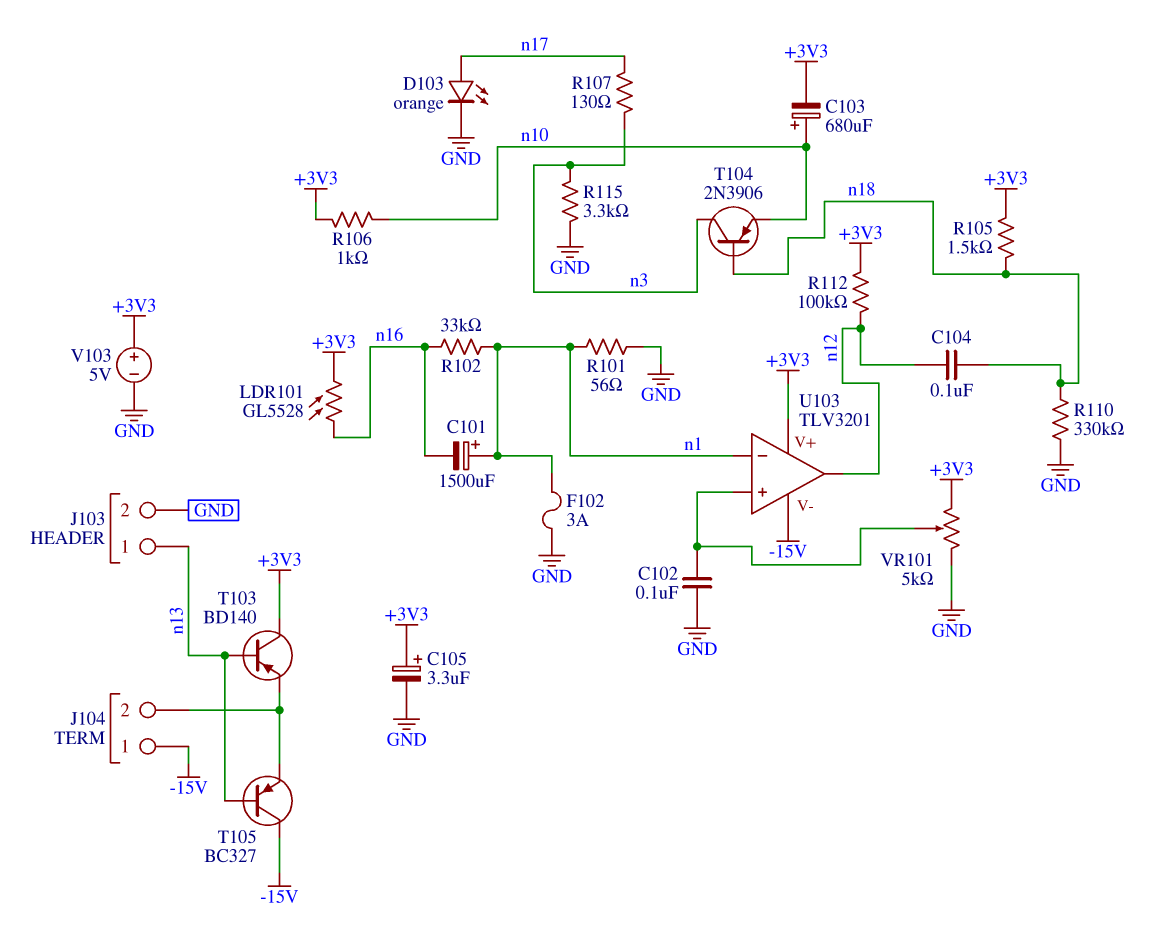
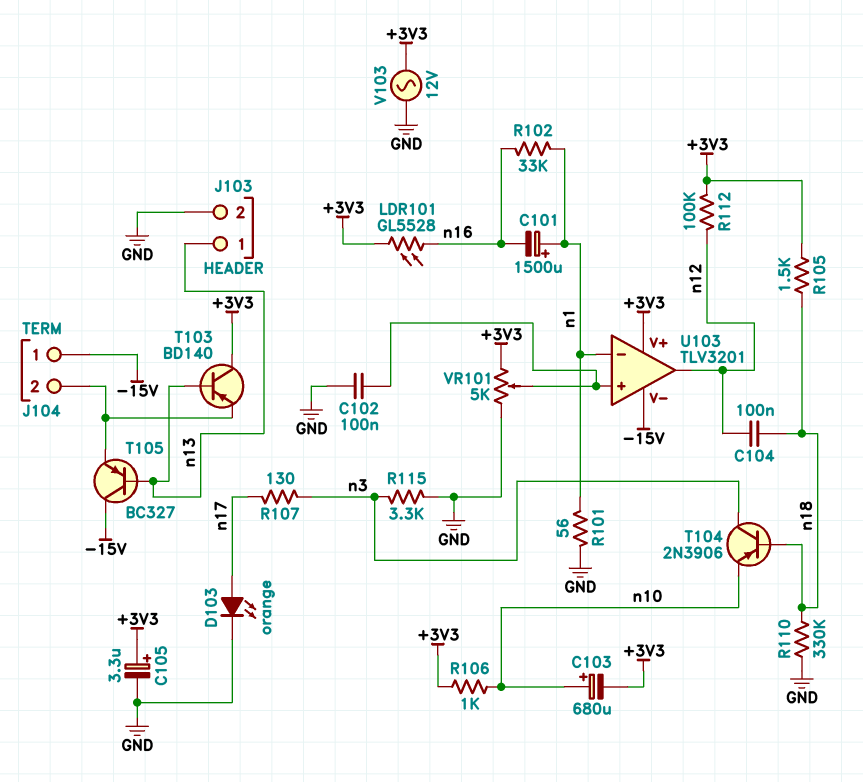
F102: 3A (GND, n1) -> none
V103: 5V (plus +3V3, minus GND) -> AC 12V (+3V3, GND)

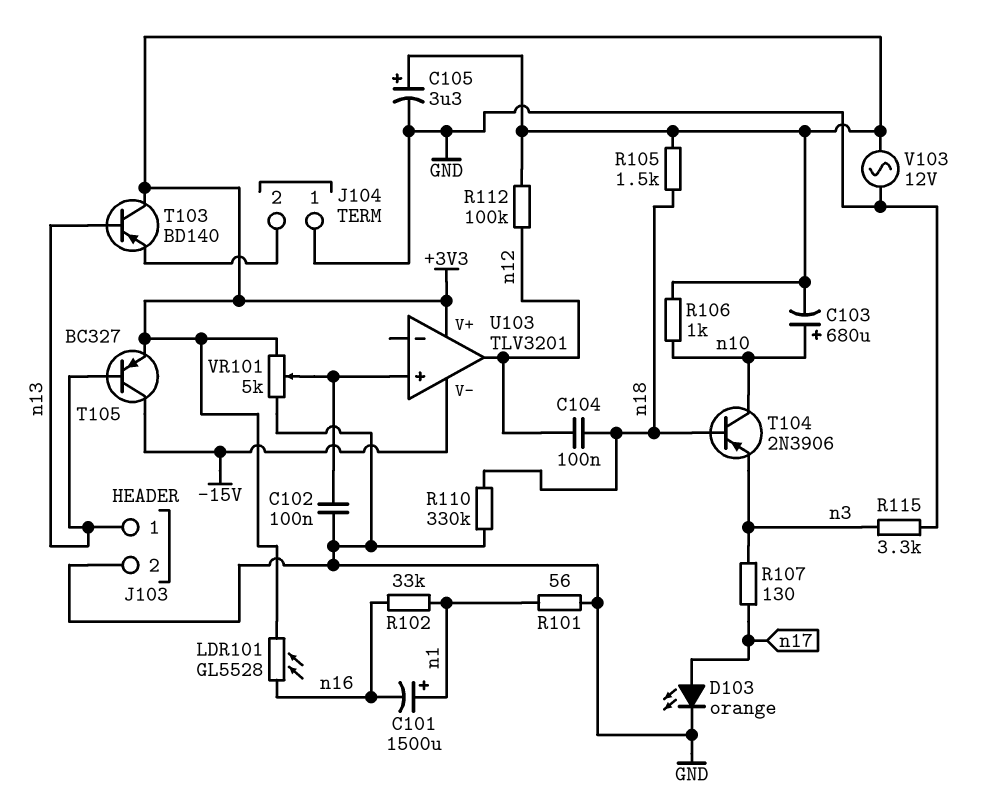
J104 pin 1: -15V -> GND
T104: PNP 2N3906 (B n18, C n3, E n10) -> PNP 2N3906 (B n18, C n10, E n3)
T105: PNP BC327 (B n13, C -15V, E J104/2) -> PNP BC327 (B n13, C -15V, E +3V3)
U103 pin in-: n1 -> none

